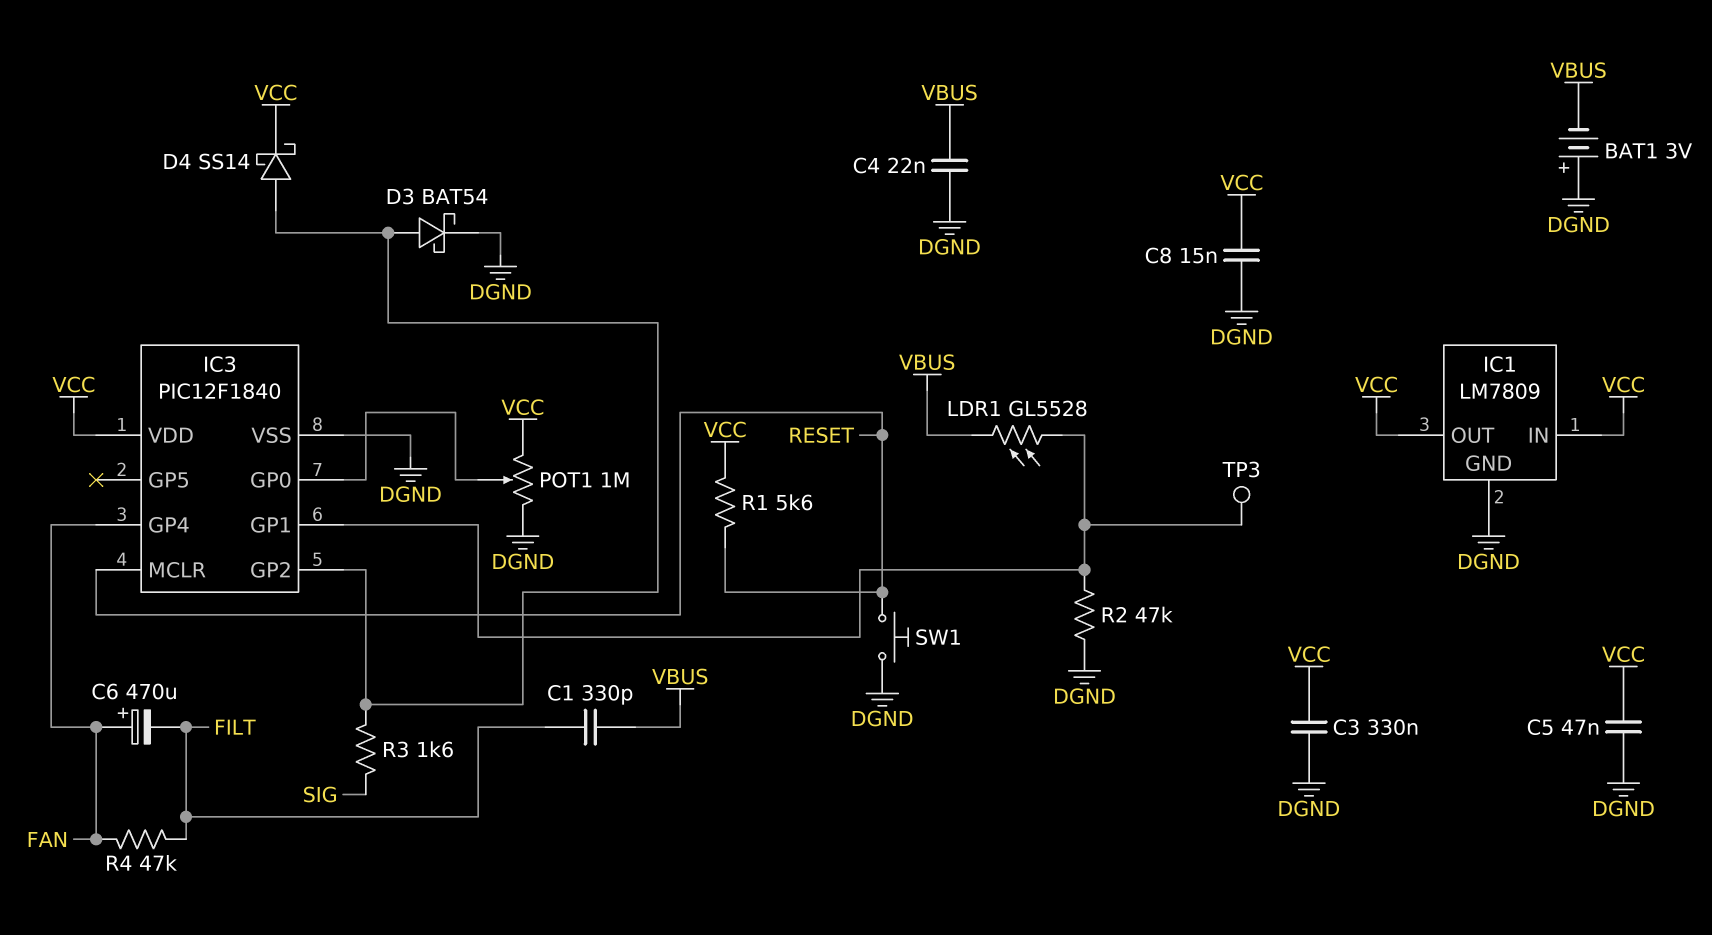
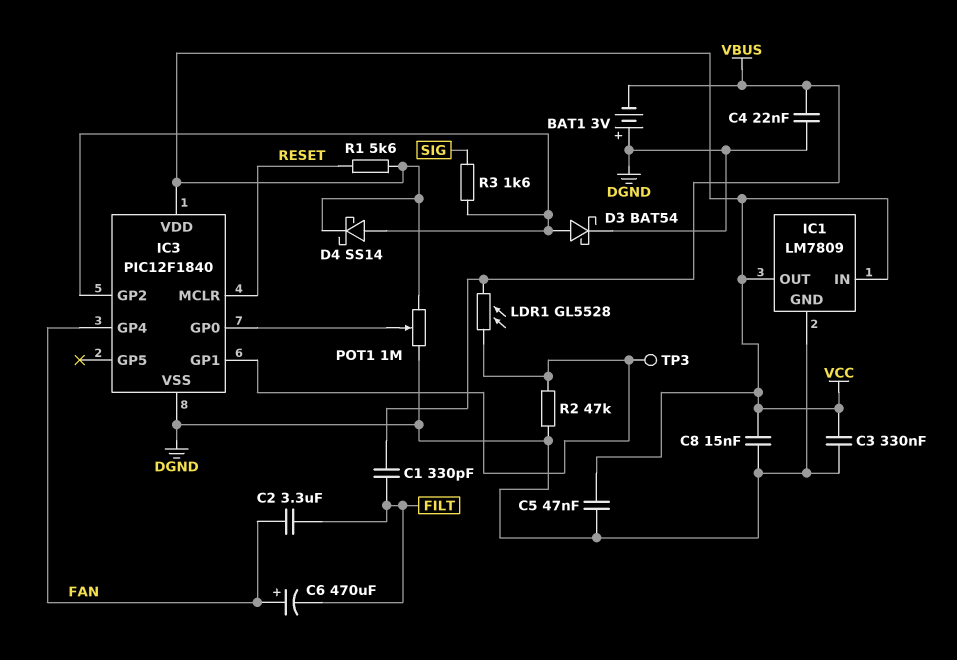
C2: none -> 3.3uF (FAN, FILT)
R4: 47k (FAN, FILT) -> none
SW1: button (DGND, RESET) -> none

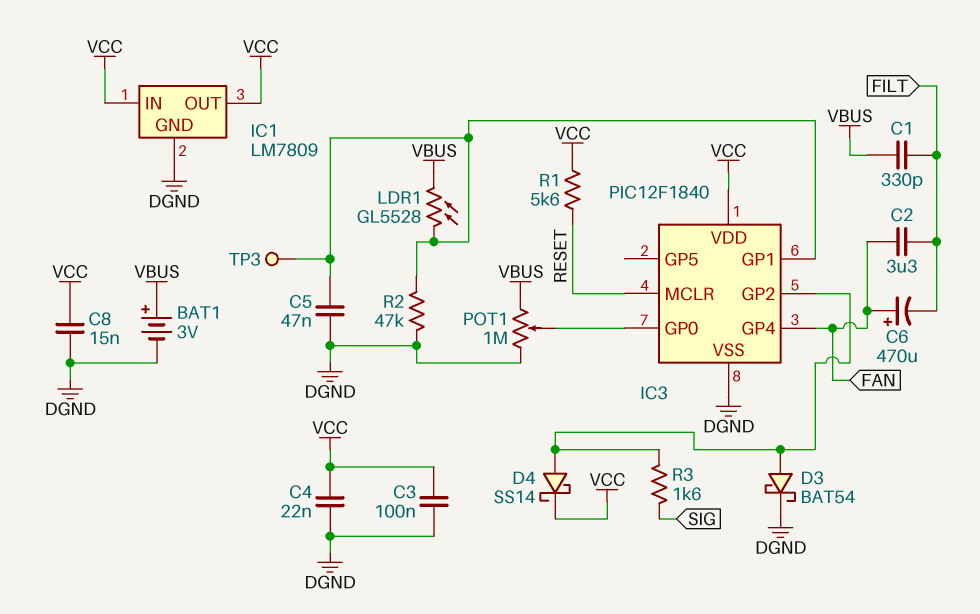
BAT1: 3V (plus DGND, minus VBUS) -> 3V (plus VBUS, minus DGND)
C3: 330nF (DGND, VCC) -> 100nF (DGND, VCC)
C4: 22nF (DGND, VBUS) -> 22nF (DGND, VCC)
C5: 47nF (DGND, VCC) -> 47nF (DGND, IC3/GP1)
POT1: 1M (DGND, VCC, wiper IC3/GP0) -> 1M (DGND, VBUS, wiper IC3/GP0)

